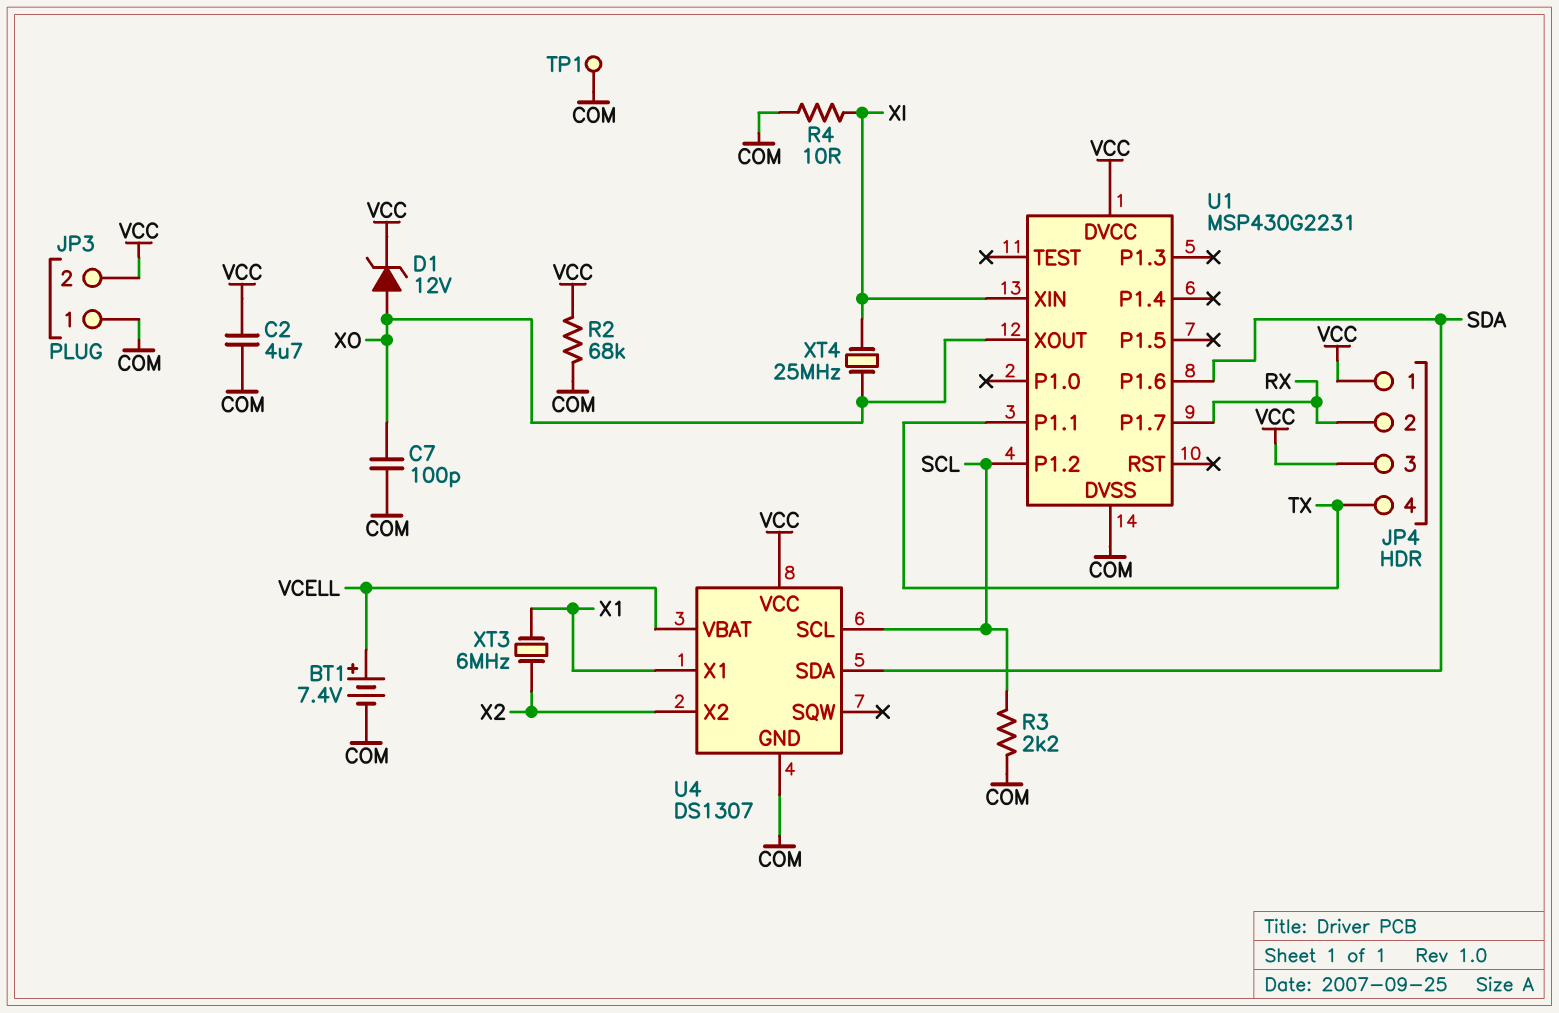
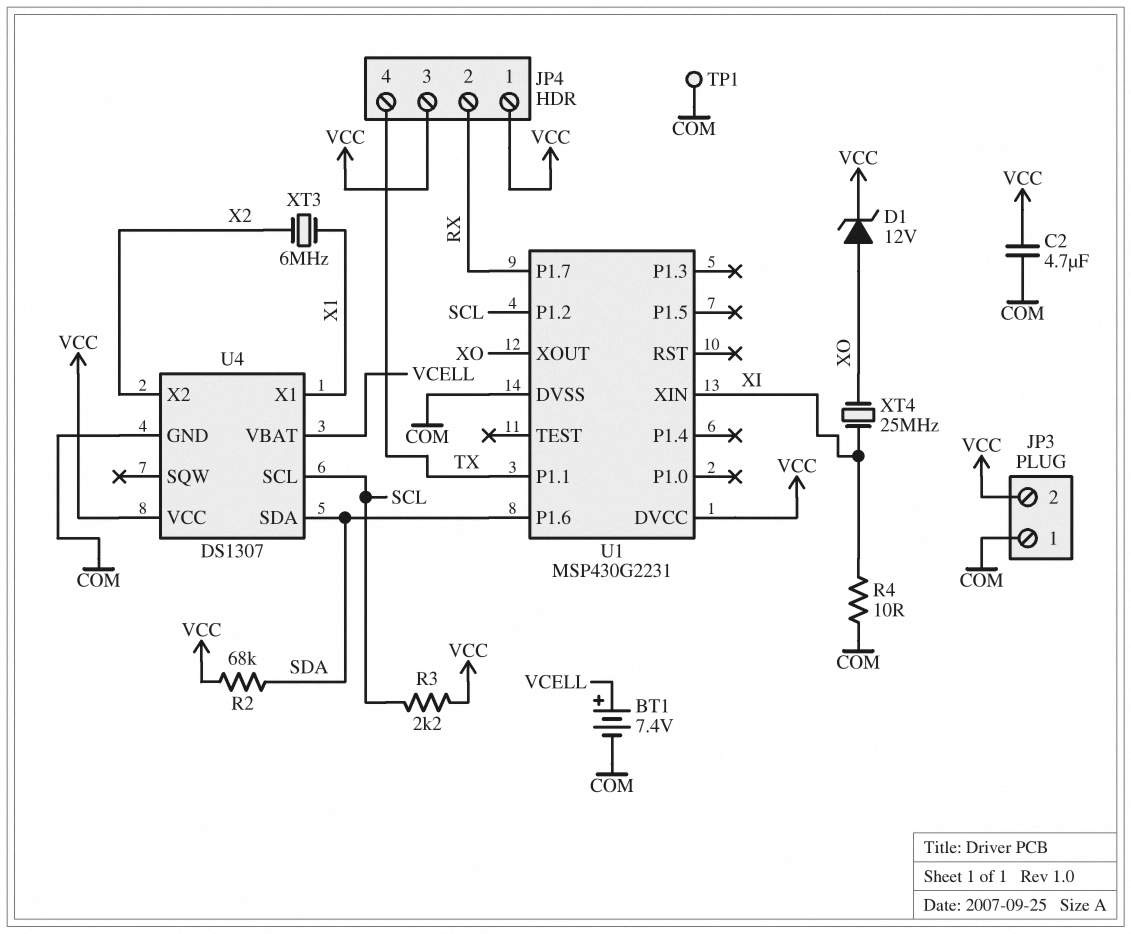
C7: 100pF (COM, XO) -> none
R2: 68k (COM, VCC) -> 68k (SDA, VCC)
R3: 2.2k (COM, SCL) -> 2.2k (SCL, VCC)

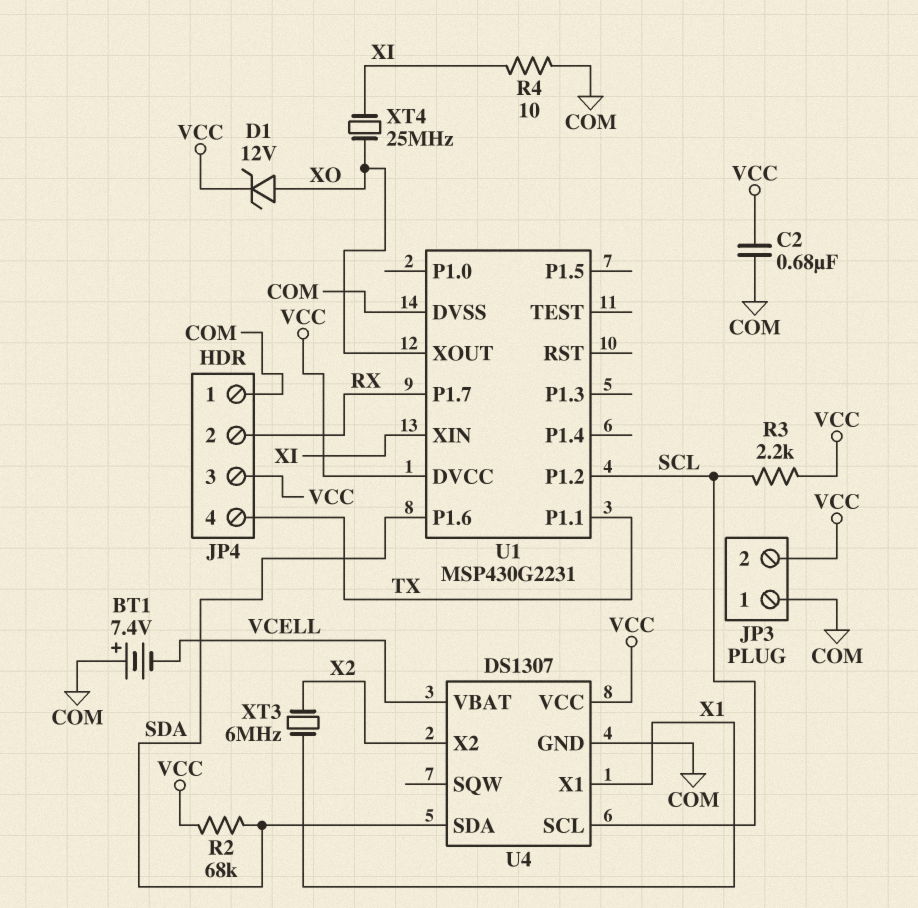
BT1: 7.4V (plus VCELL, minus COM) -> 7.4V (plus COM, minus VCELL)
C2: 4.7uF (COM, VCC) -> 680nF (COM, VCC)
JP4 pin 1: VCC -> COM
TP1: test point (COM) -> none

